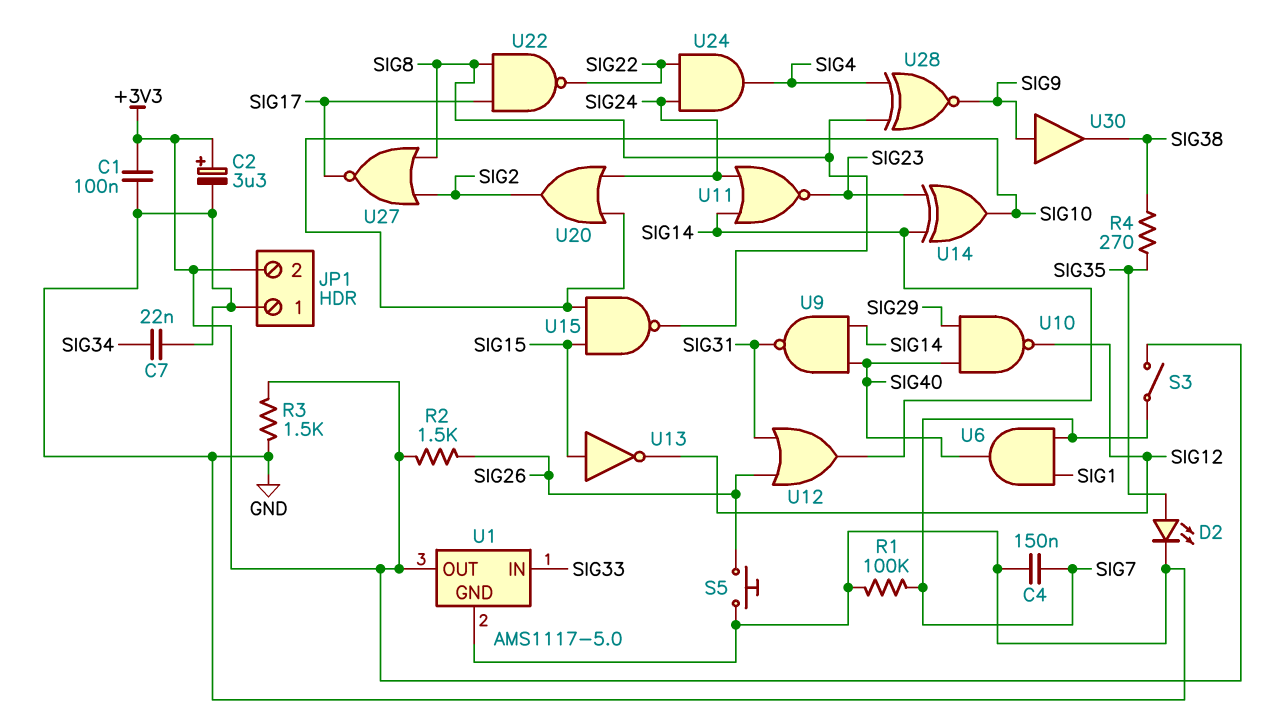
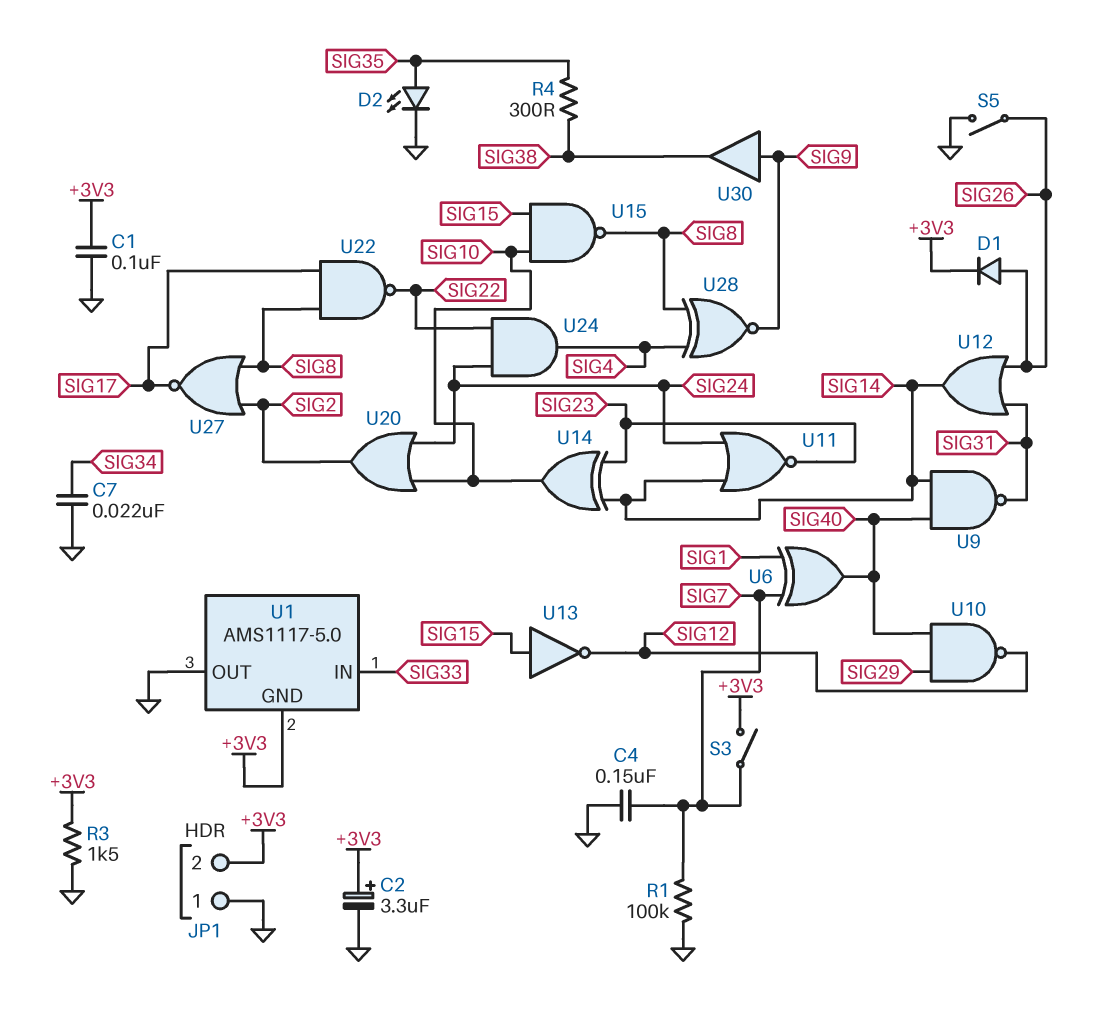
D1: none -> diode (A SIG26, K +3V3)
R2: 1.5k (+3V3, SIG26) -> none
R4: 270 (SIG35, SIG38) -> 300 (SIG35, SIG38)
S5: button (GND, SIG26) -> switch (GND, SIG26)
U1 pin GND: GND -> +3V3
U1 pin OUT: +3V3 -> GND
U6: AND (in SIG1, in SIG7, out SIG40) -> XOR (in SIG1, in SIG7, out SIG40)

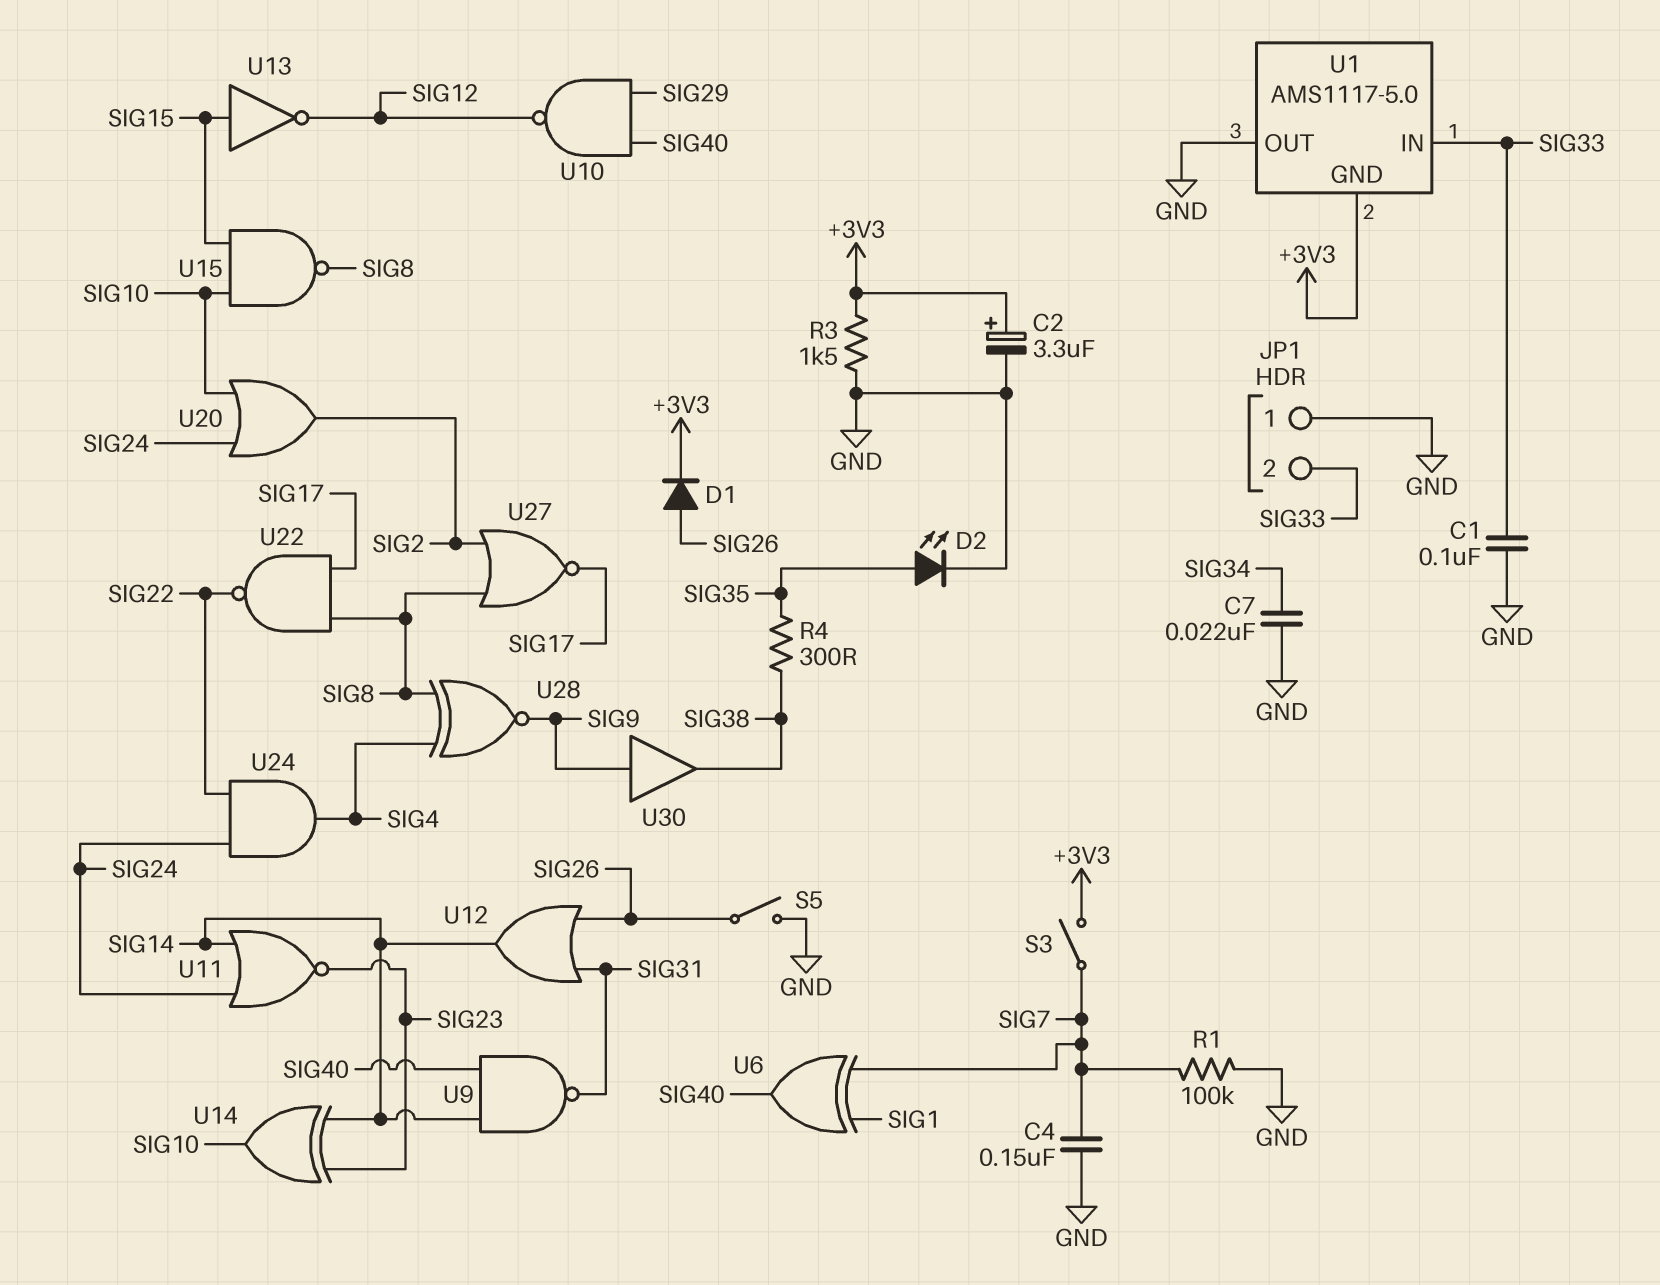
C1: 100nF (+3V3, GND) -> 100nF (GND, SIG33)
JP1 pin 2: +3V3 -> SIG33

